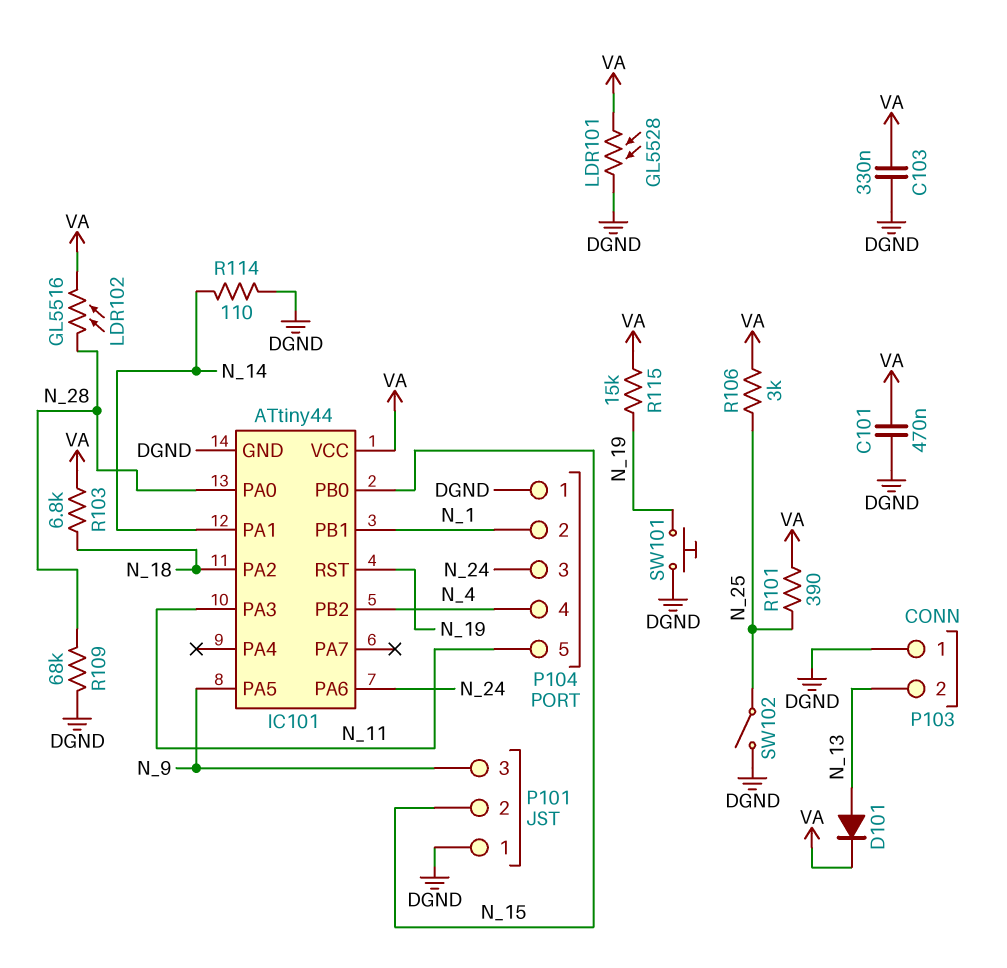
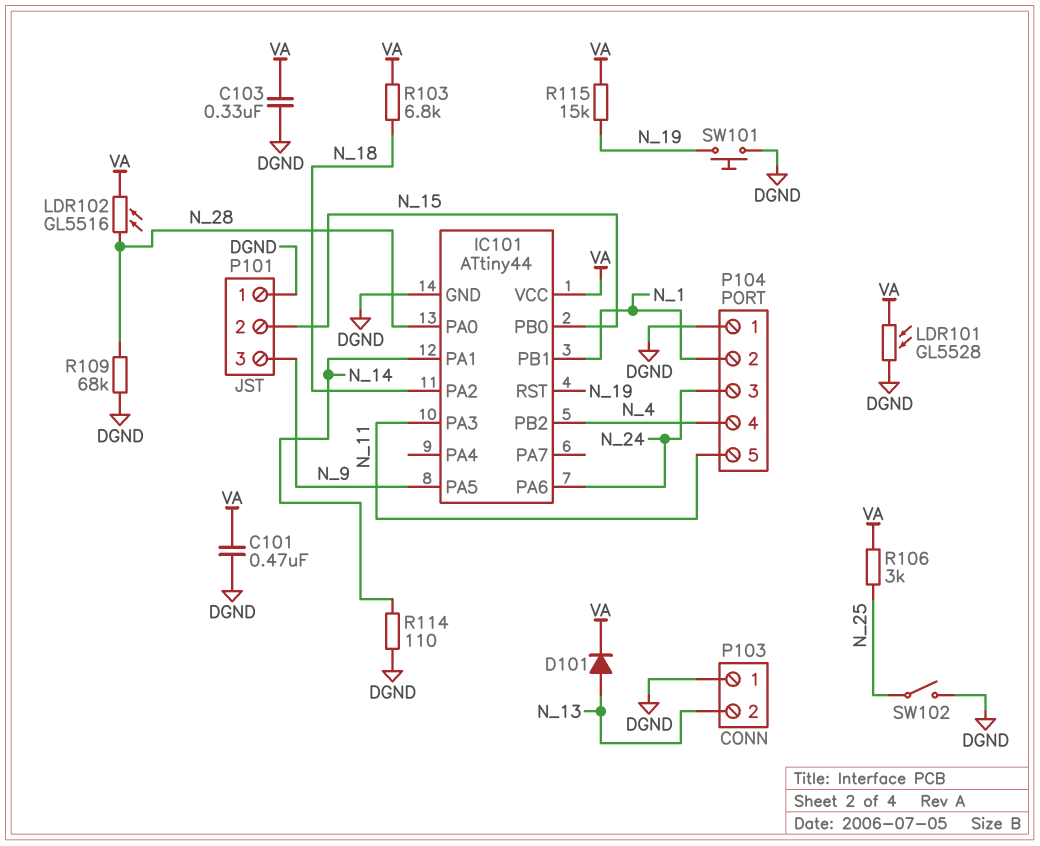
R101: 390 (N_25, VA) -> none

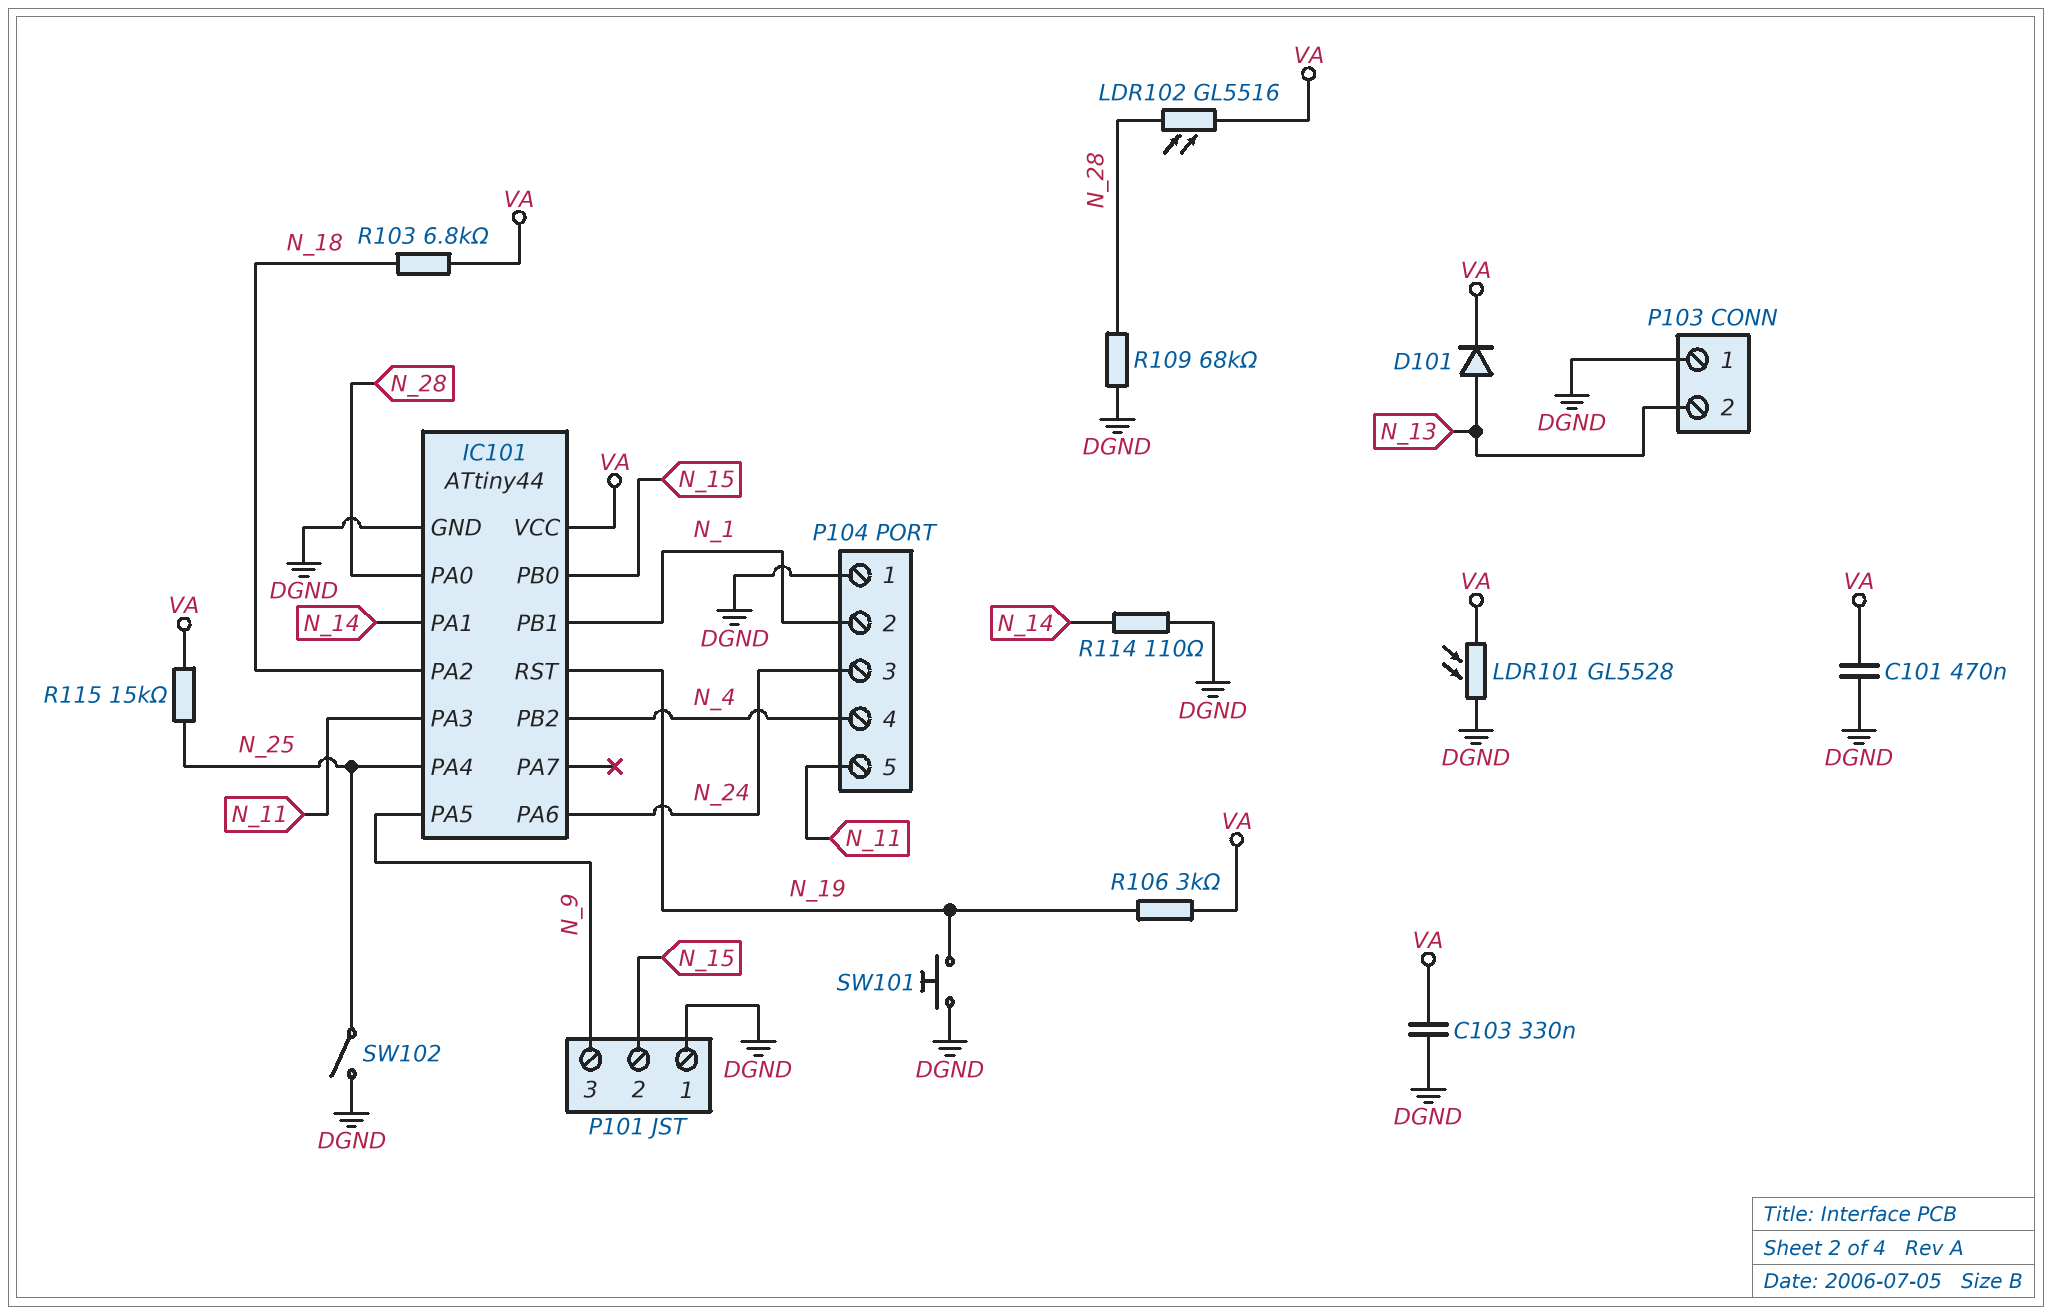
IC101 pin PA4: none -> N_25
R106: 3k (N_25, VA) -> 3k (N_19, VA)
R115: 15k (N_19, VA) -> 15k (N_25, VA)

